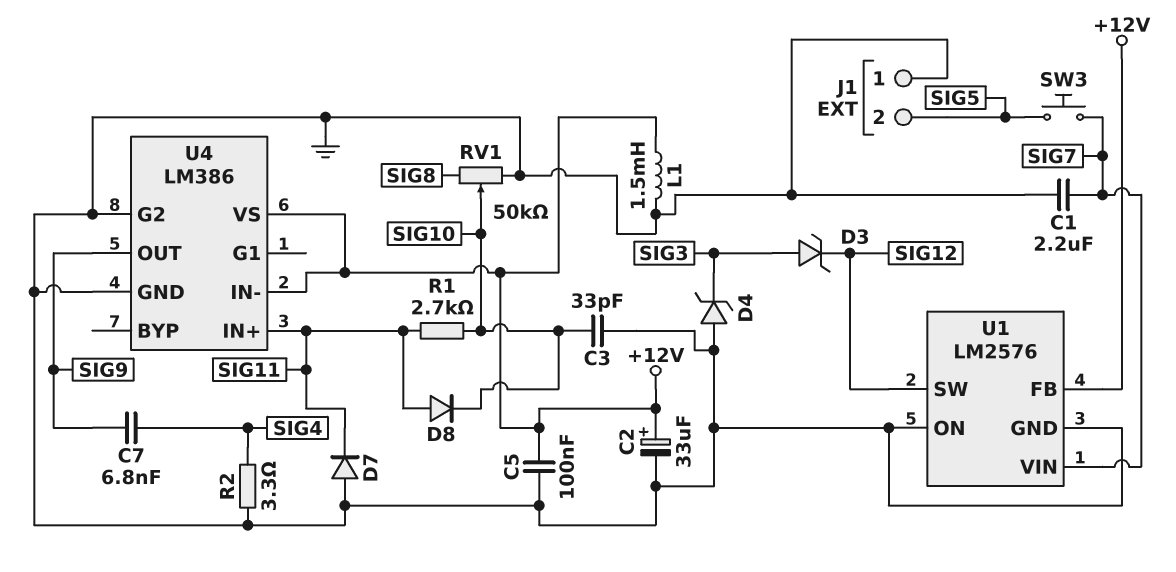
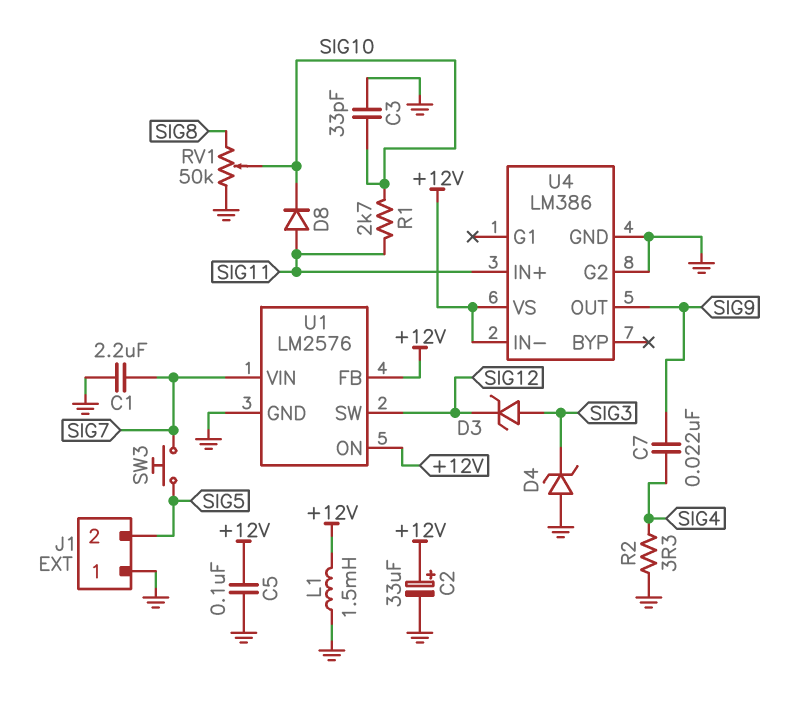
C7: 6.8nF (SIG4, SIG9) -> 22nF (SIG4, SIG9)
D7: diode (A GND, K SIG11) -> none
U1 pin ON: GND -> +12V

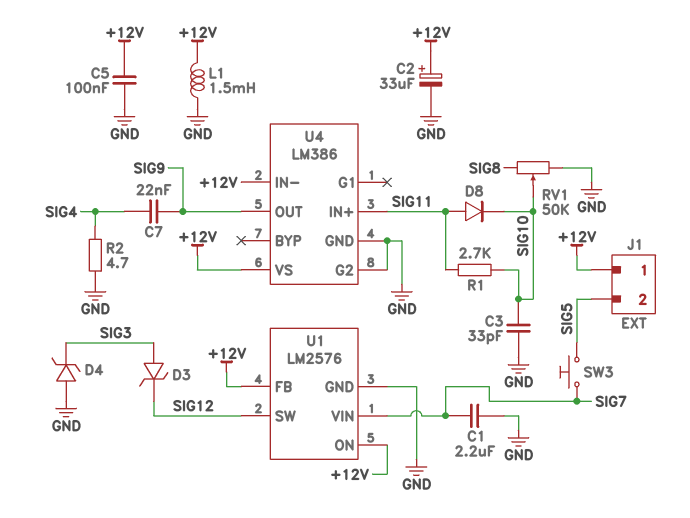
J1 pin 1: GND -> +12V
R2: 3.3 (GND, SIG4) -> 4.7 (GND, SIG4)

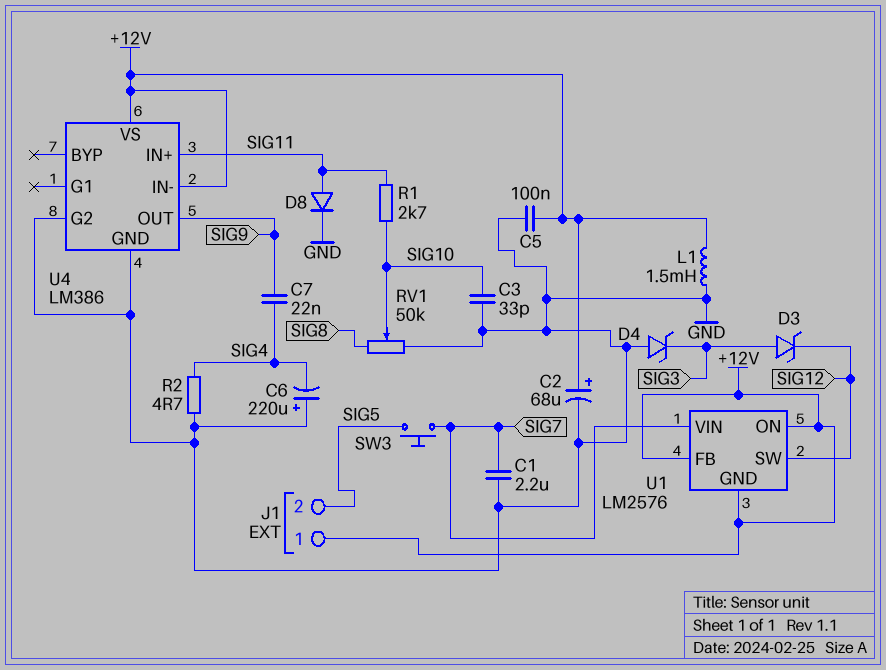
C2: 33uF (plus +12V, minus GND) -> 68uF (plus +12V, minus GND)
C6: none -> 220uF (plus GND, minus SIG4)
D8: diode (A SIG11, K SIG10) -> diode (A SIG11, K GND)
U1 pin GND: GND -> +12V

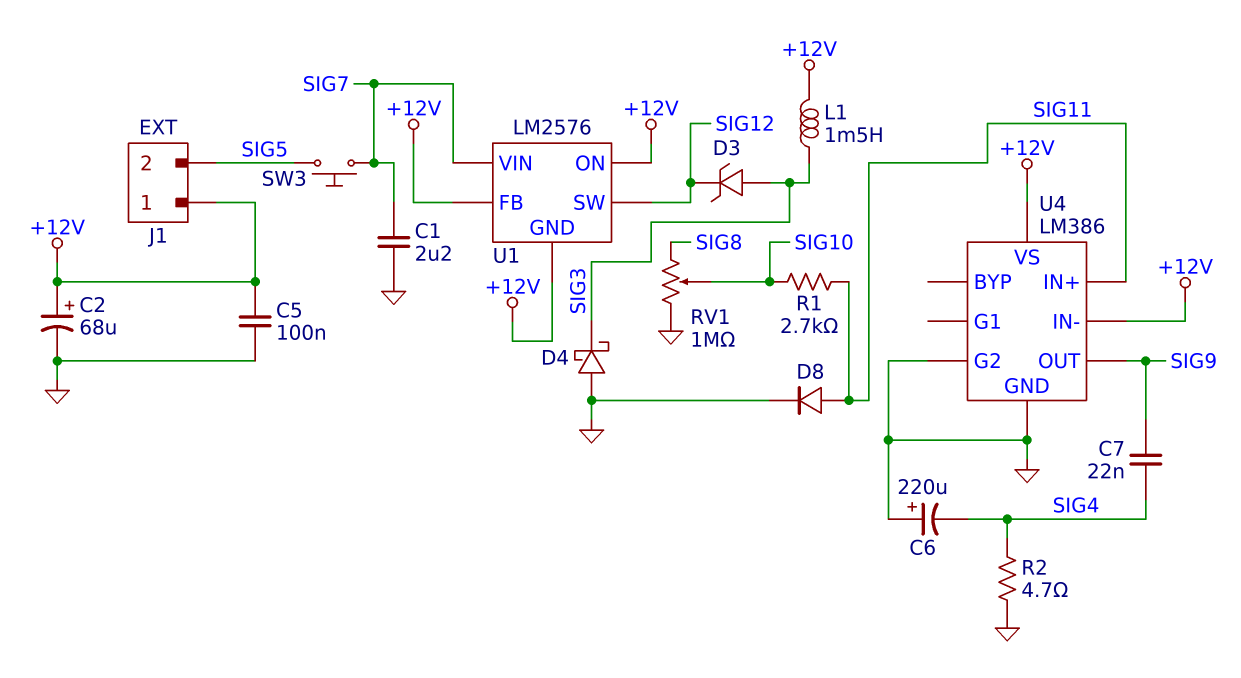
C3: 33pF (GND, SIG10) -> none
D4: zener (A GND, K SIG3) -> schottky (A GND, K SIG3)
L1: 1.5mH (+12V, GND) -> 1.5mH (+12V, SIG3)
RV1: 50k (GND, SIG8, wiper SIG10) -> 1M (GND, SIG8, wiper SIG10)

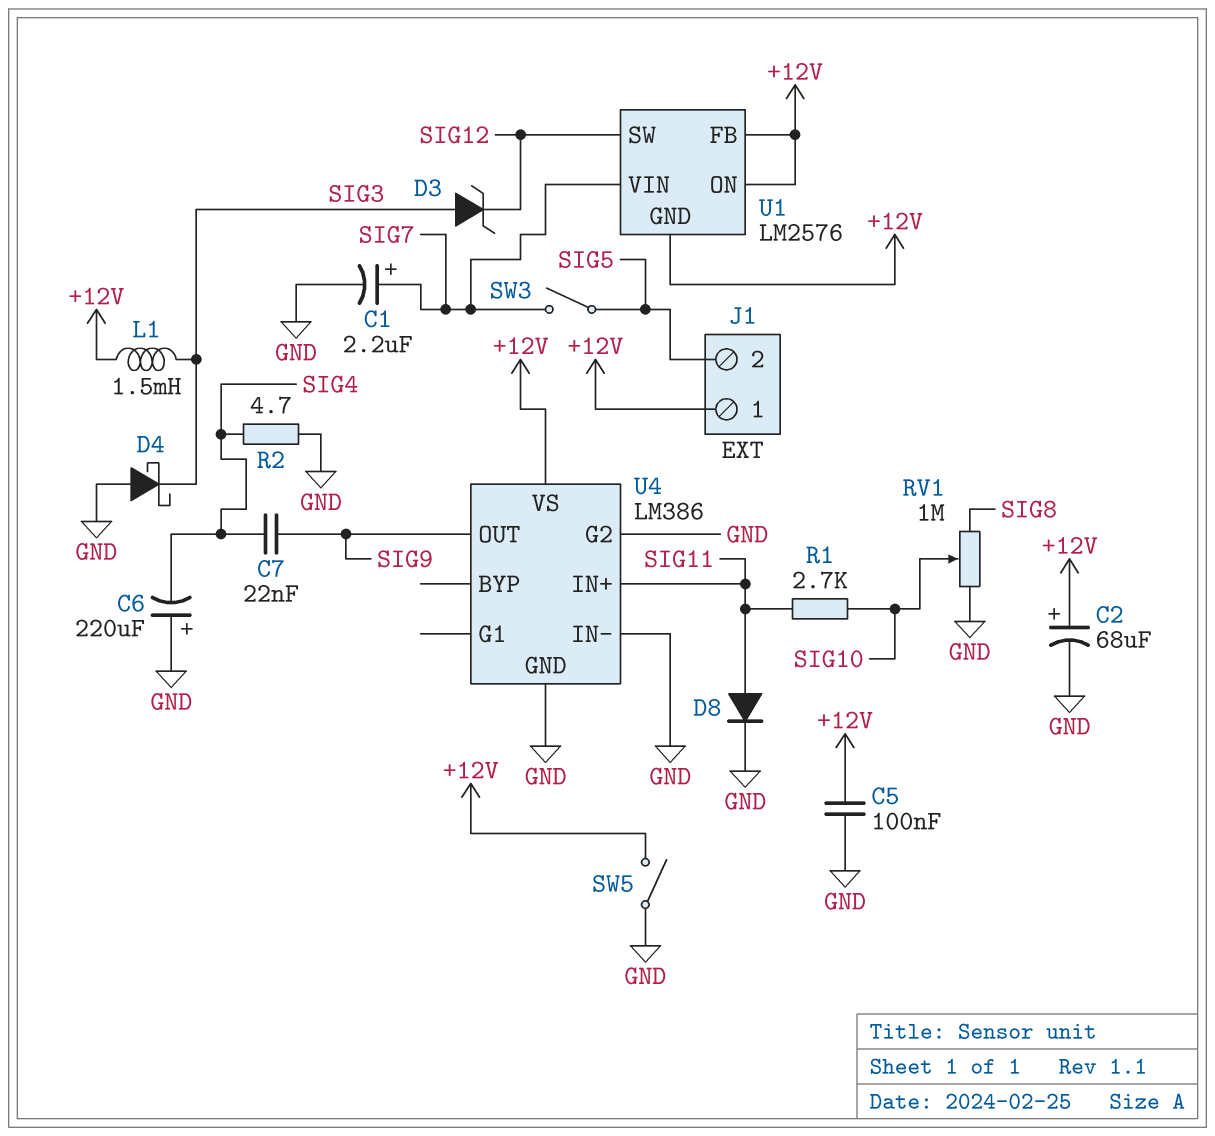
C1: 2.2uF (GND, SIG7) -> 2.2uF (plus SIG7, minus GND)
SW3: button (SIG5, SIG7) -> switch (SIG5, SIG7)
SW5: none -> switch (+12V, GND)
U4 pin IN-: +12V -> GND

